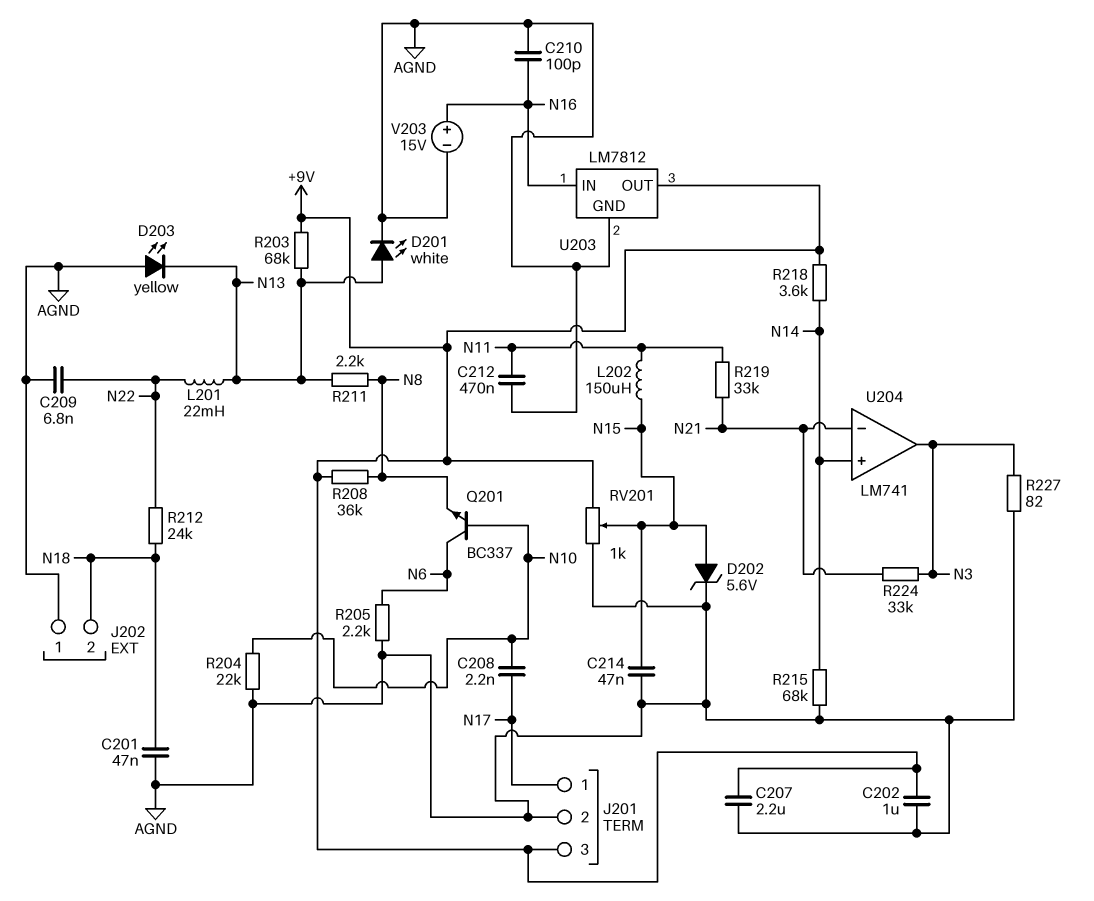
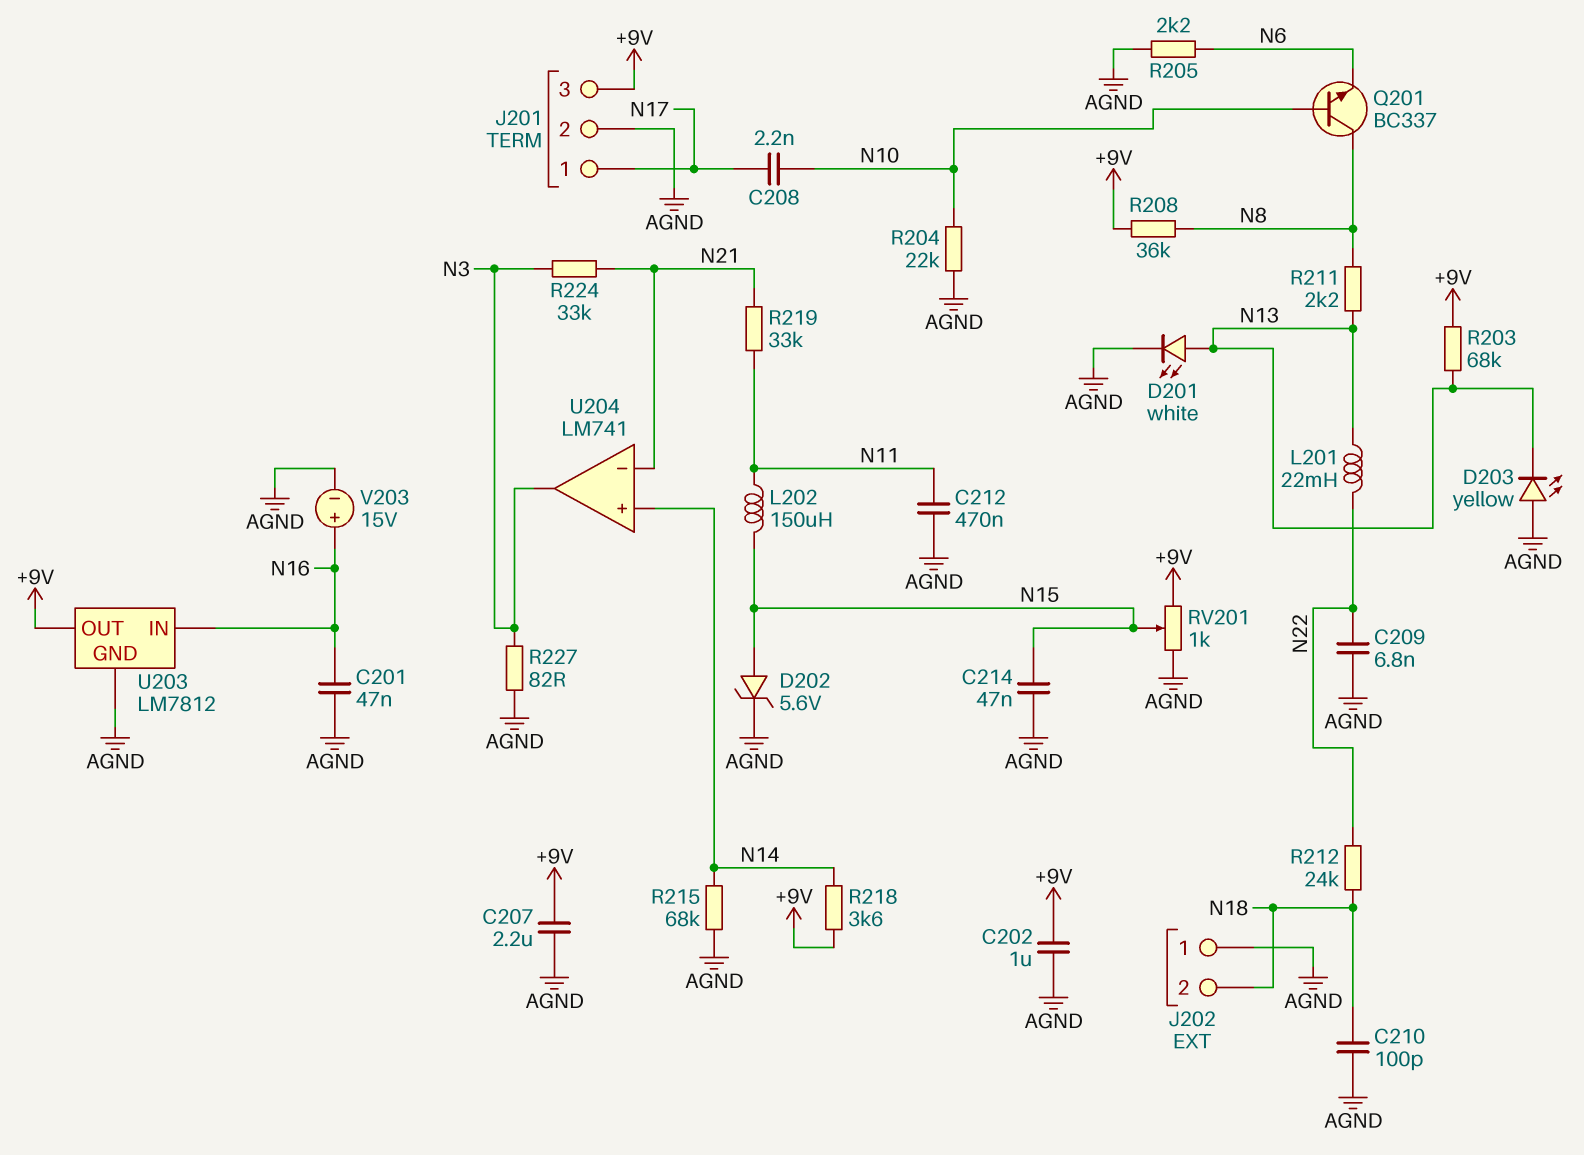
C201: 47nF (AGND, N18) -> 47nF (AGND, N16)
C210: 100pF (AGND, N16) -> 100pF (AGND, N18)
Q201: NPN BC337 (B N10, C N6, E N8) -> NPN BC337 (B N10, C N8, E N6)

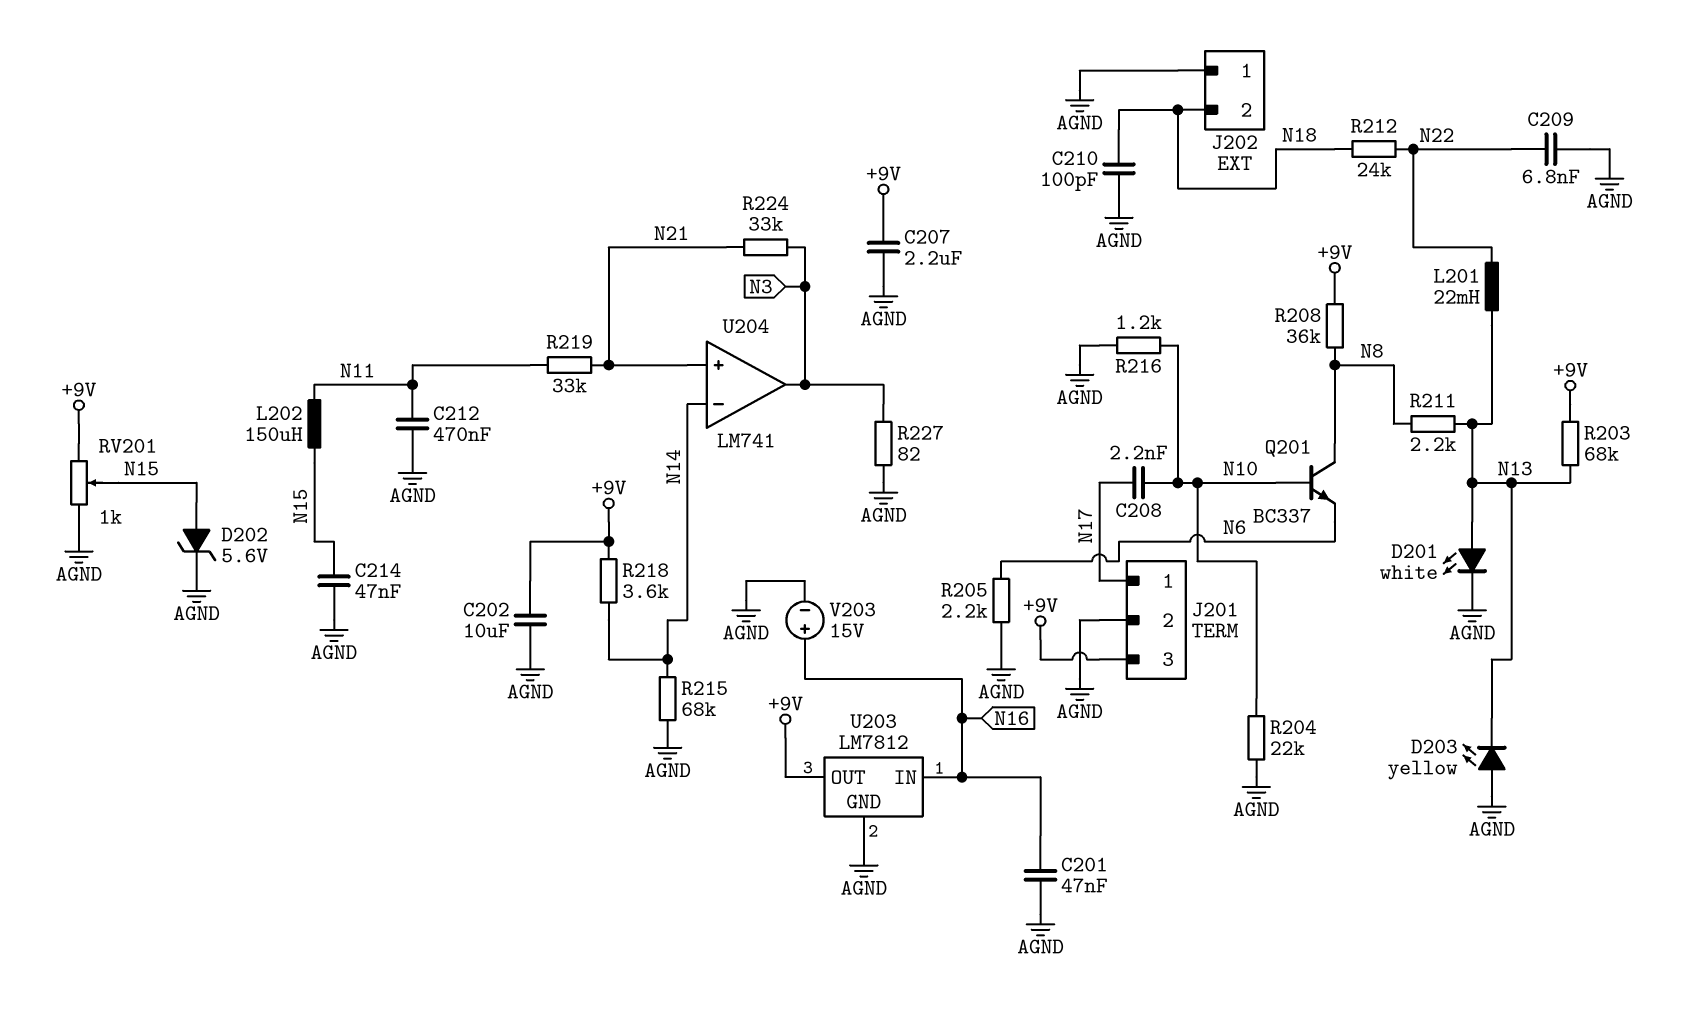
C202: 1uF (+9V, AGND) -> 10uF (+9V, AGND)
R216: none -> 1.2k (AGND, N10)
U204 pin in+: N14 -> N21
U204 pin in-: N21 -> N14

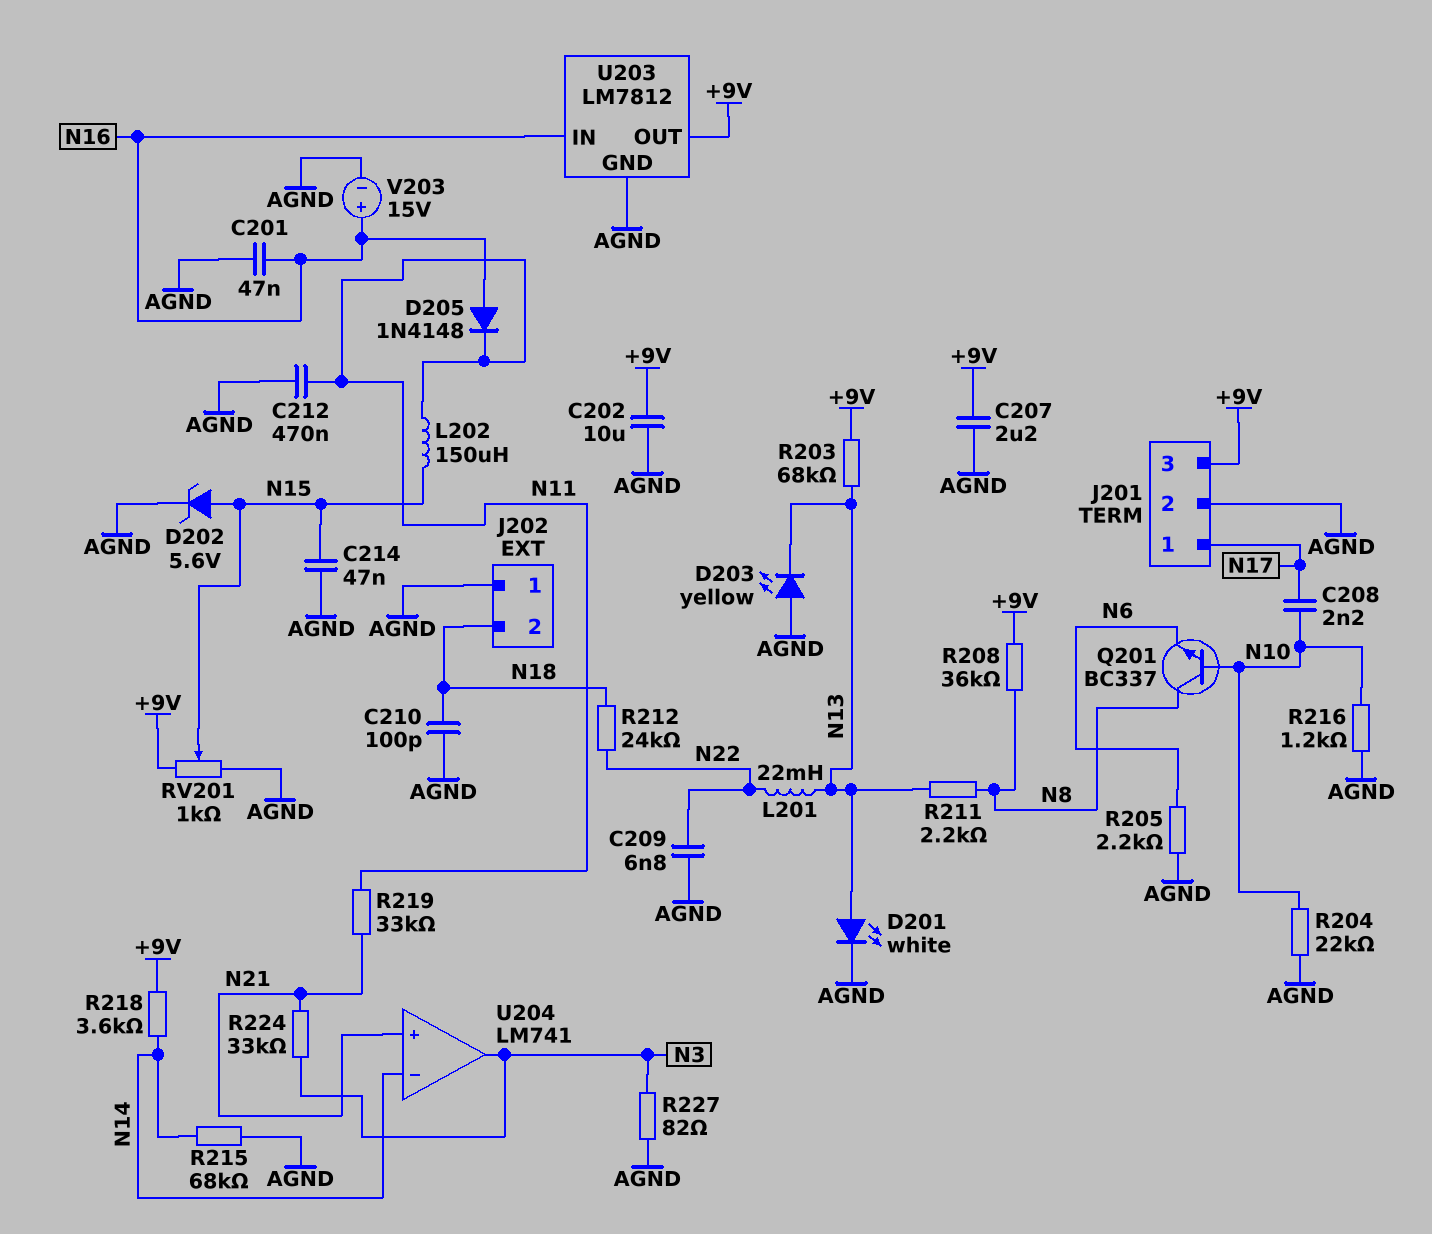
D205: none -> diode 1N4148 (A N16, K N11)

